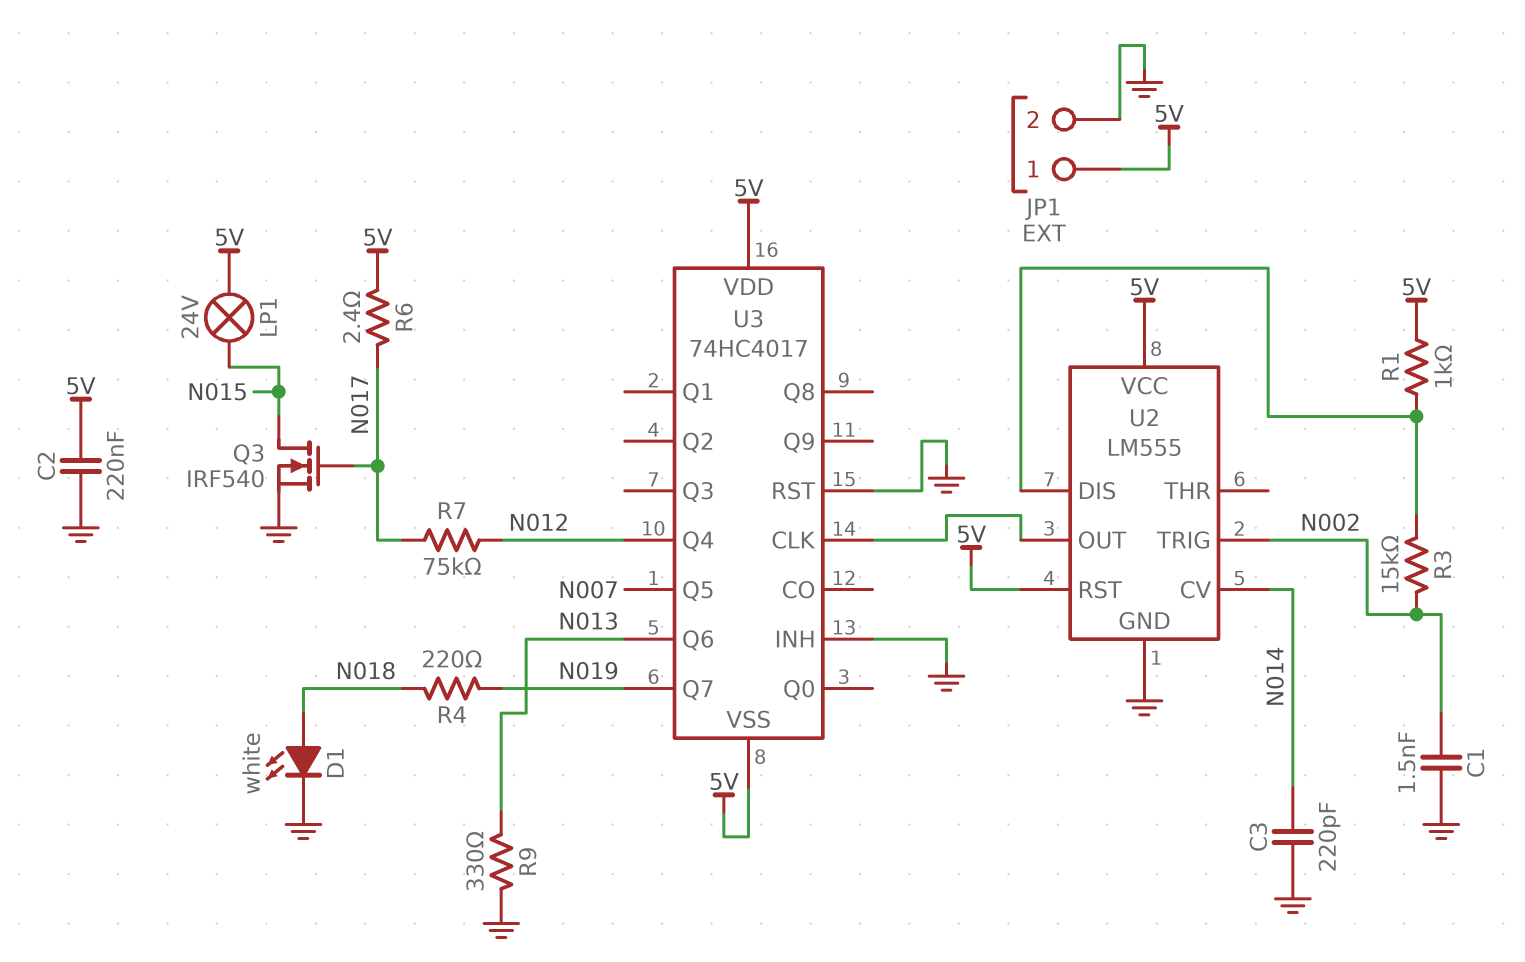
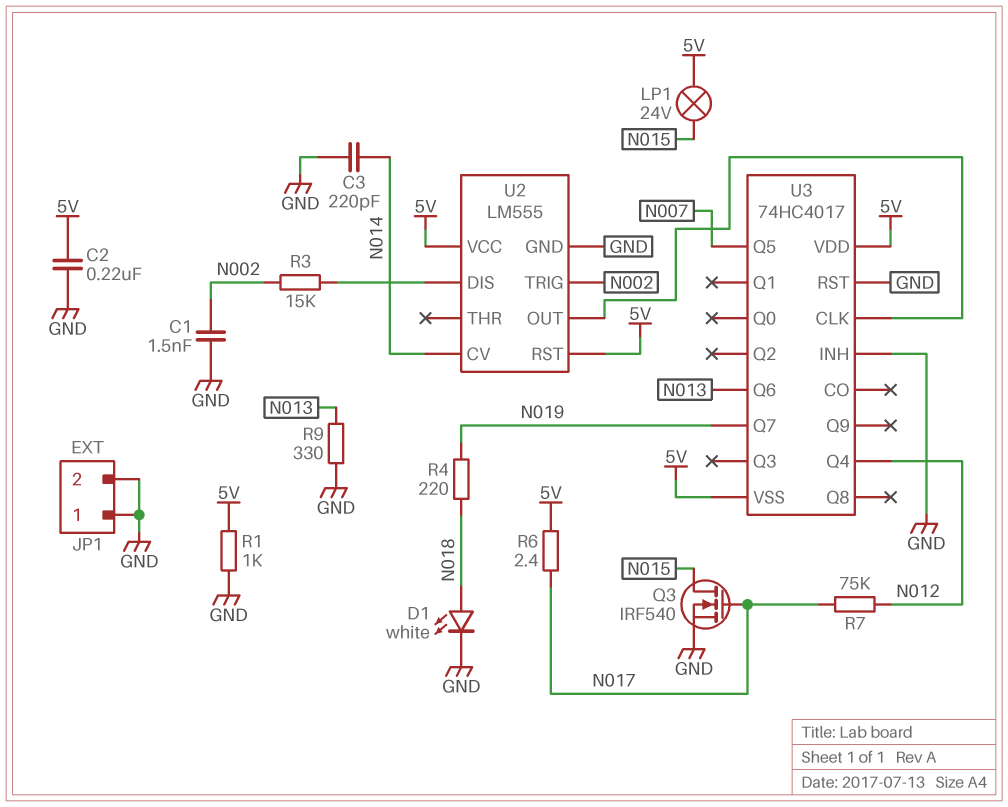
JP1 pin 1: 5V -> GND
R1: 1k (5V, U2/DIS) -> 1k (5V, GND)

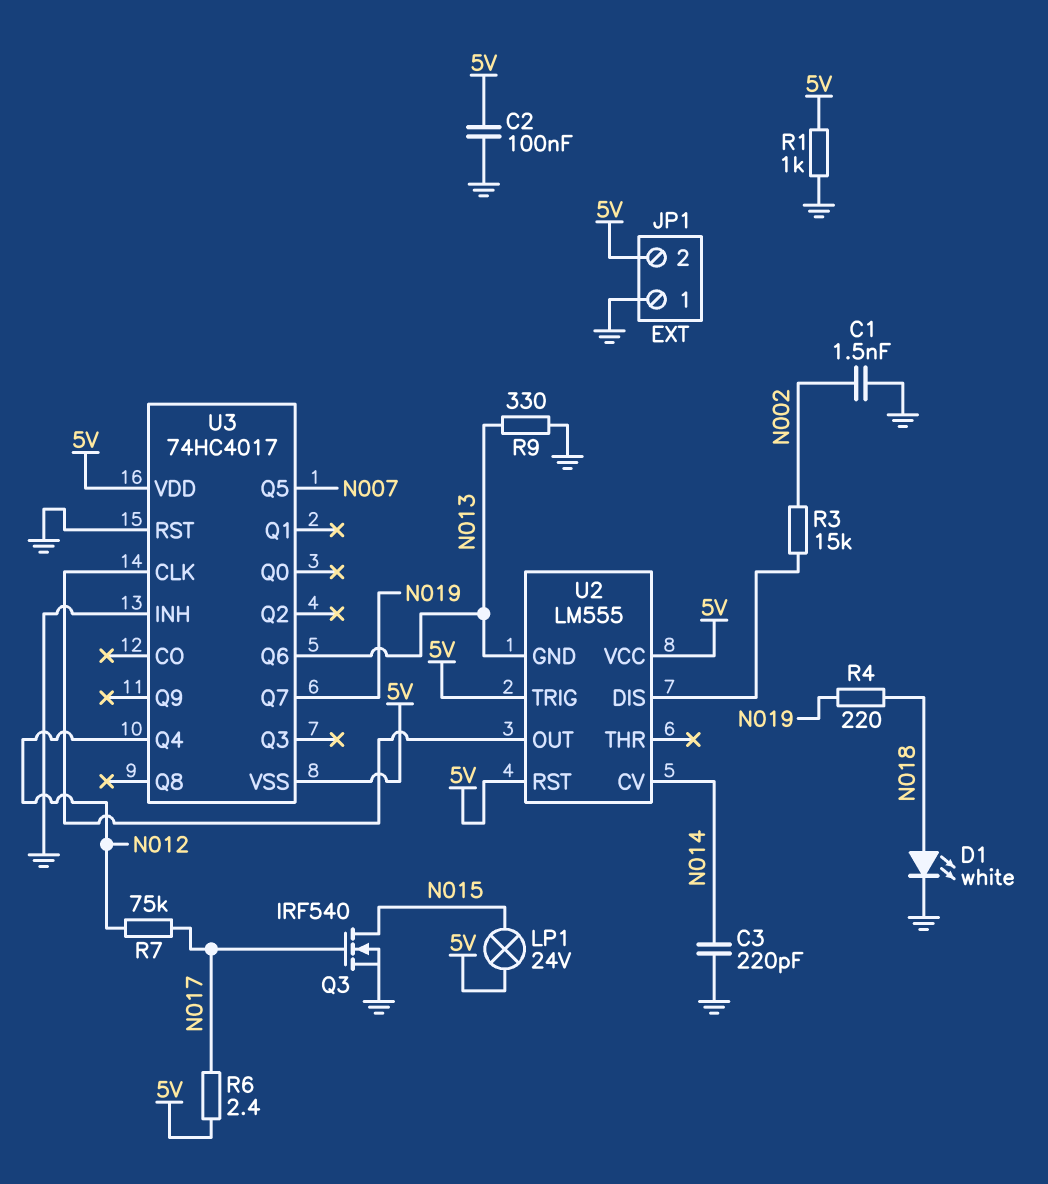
C2: 220nF (5V, GND) -> 100nF (5V, GND)
JP1 pin 2: GND -> 5V
U2 pin GND: GND -> N013
U2 pin TRIG: N002 -> 5V

